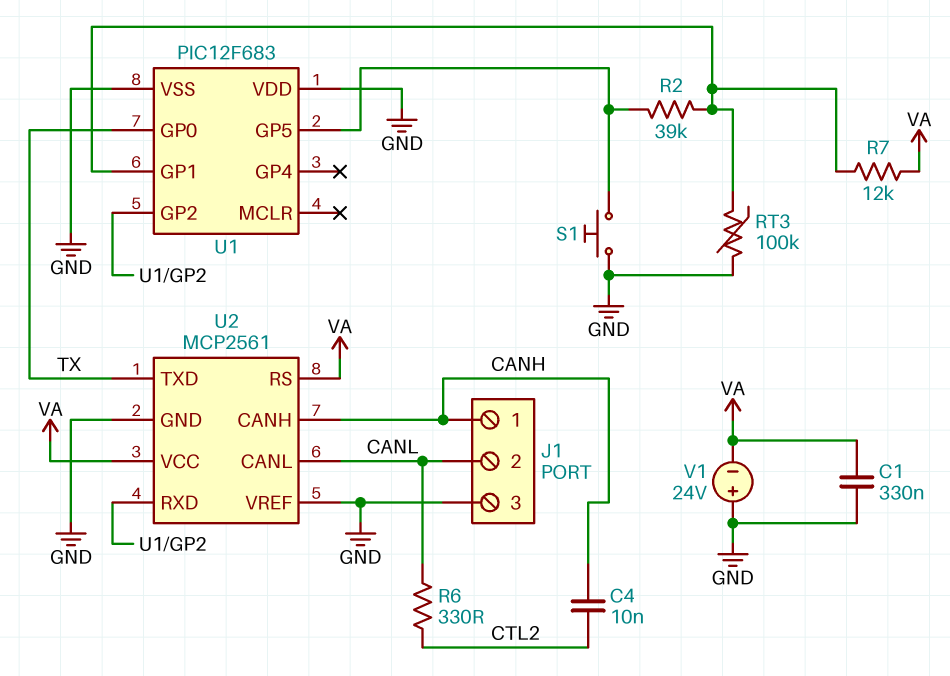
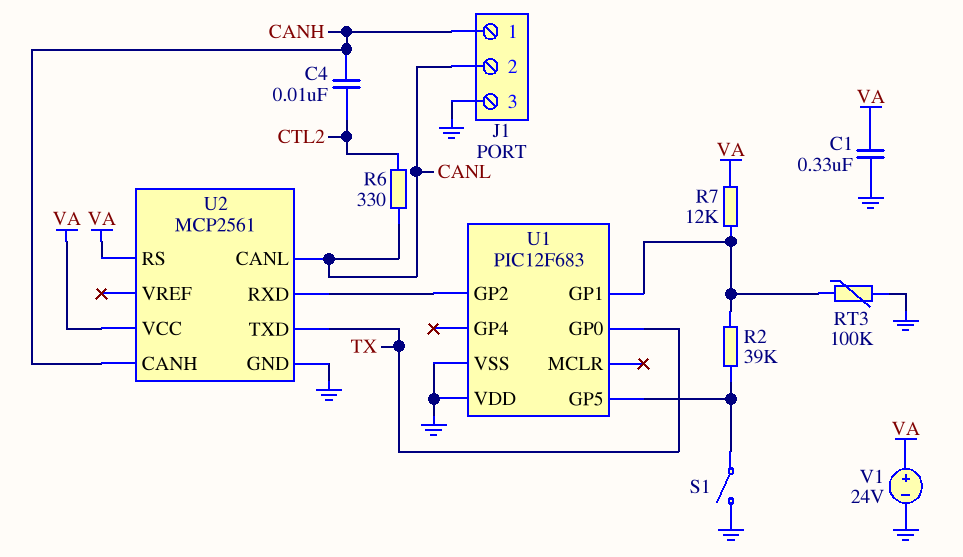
S1: button (GND, U1/GP5) -> switch (GND, U1/GP5)
U2 pin VREF: GND -> none
V1: 24V (plus GND, minus VA) -> 24V (plus VA, minus GND)

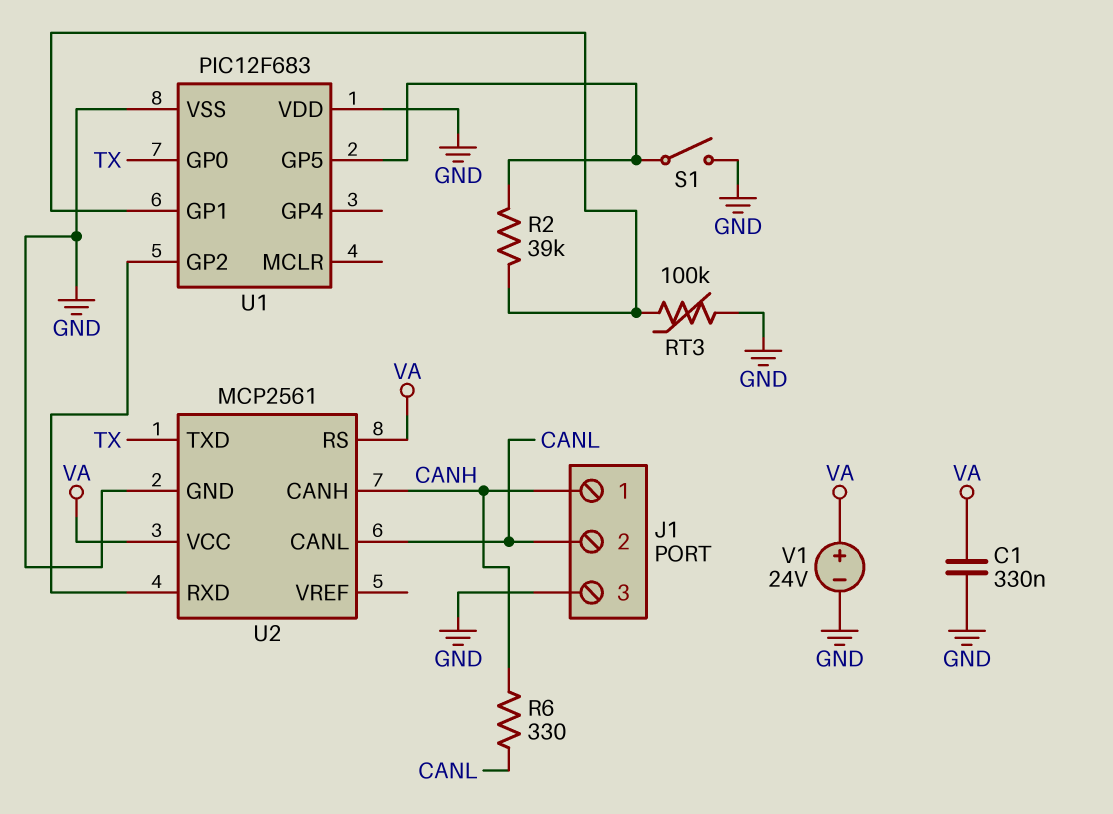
C4: 10nF (CANH, CTL2) -> none
R6: 330 (CANL, CTL2) -> 330 (CANH, CANL)
R7: 12k (U1/GP1, VA) -> none

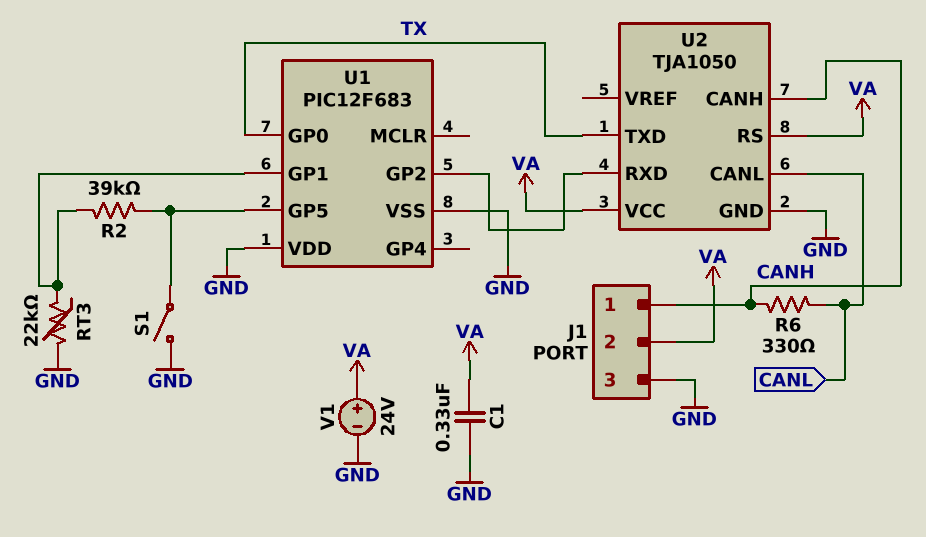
J1 pin 2: CANL -> VA
RT3: 100k (GND, U1/GP1) -> 22k (GND, U1/GP1)
U2: MCP2561 -> TJA1050

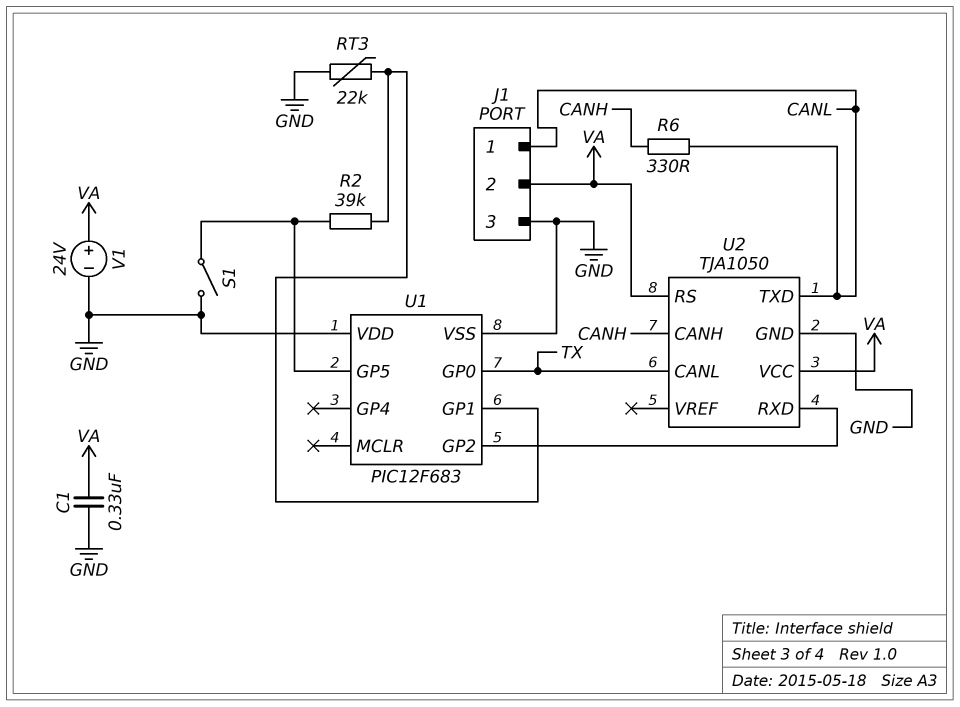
J1 pin 1: CANH -> CANL
U2 pin CANL: CANL -> TX
U2 pin TXD: TX -> CANL

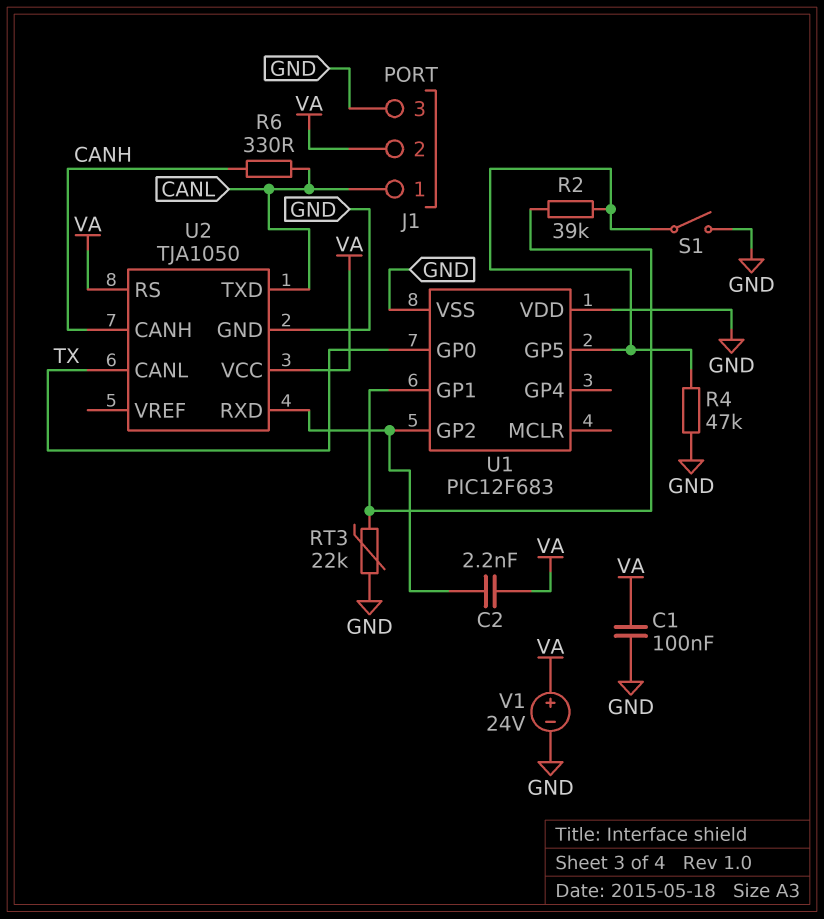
C1: 330nF (GND, VA) -> 100nF (GND, VA)
C2: none -> 2.2nF (U1/GP2, VA)
R4: none -> 47k (GND, U1/GP5)

